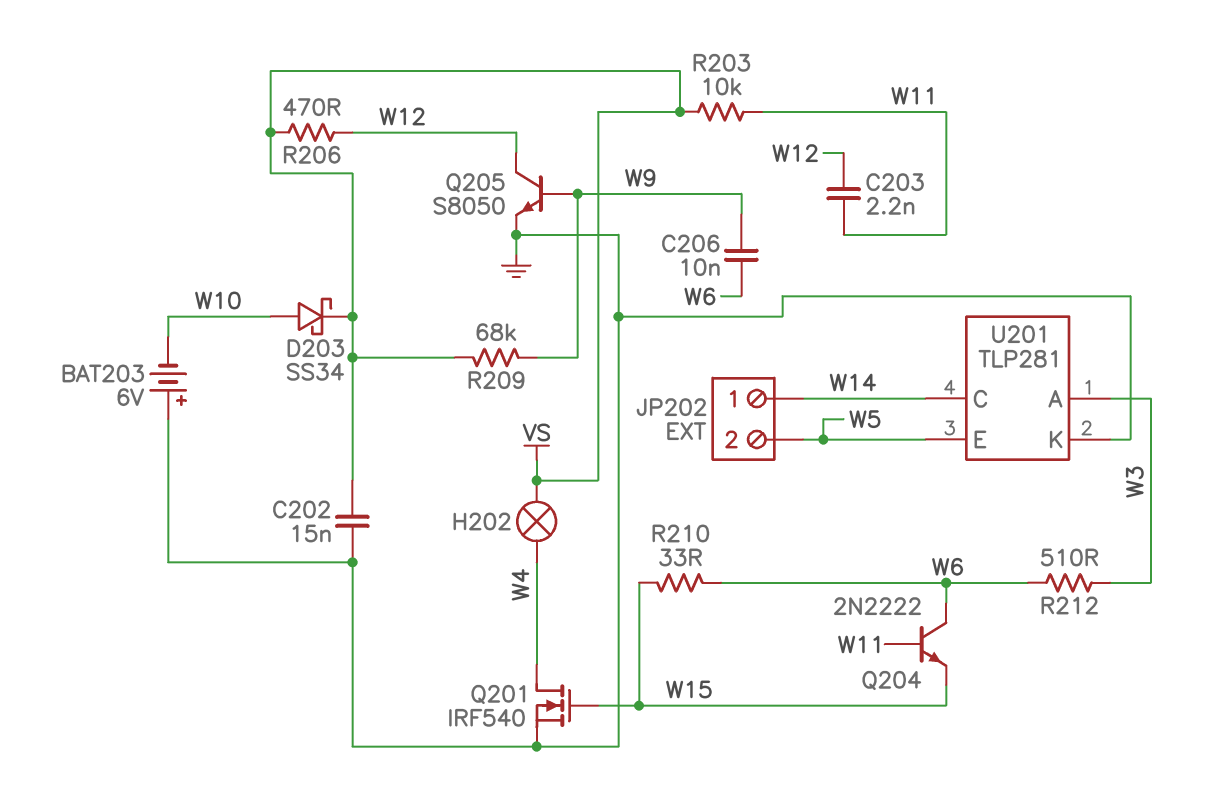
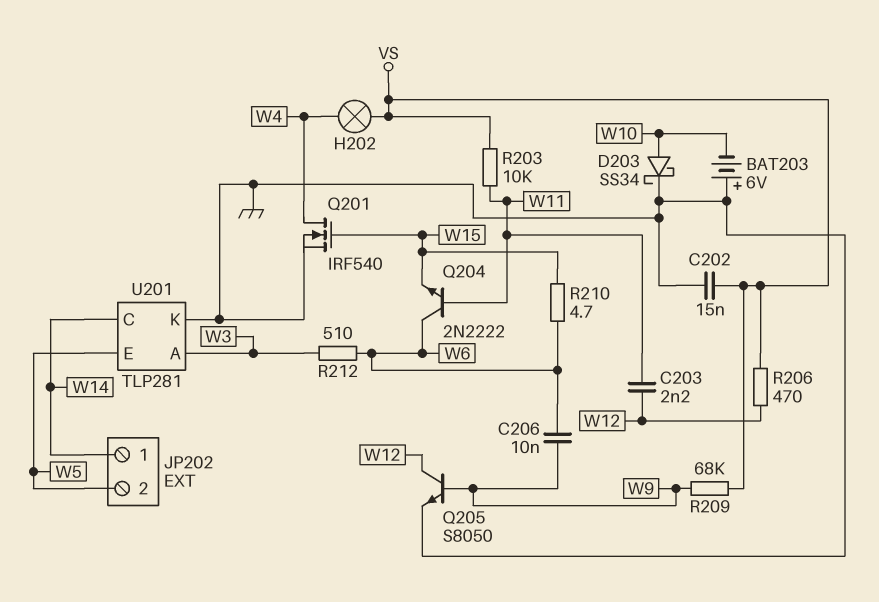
D203: schottky SS34 (A W10, K VS) -> schottky SS34 (A W10, K GND)
R210: 33 (W6, W15) -> 4.7 (W6, W15)

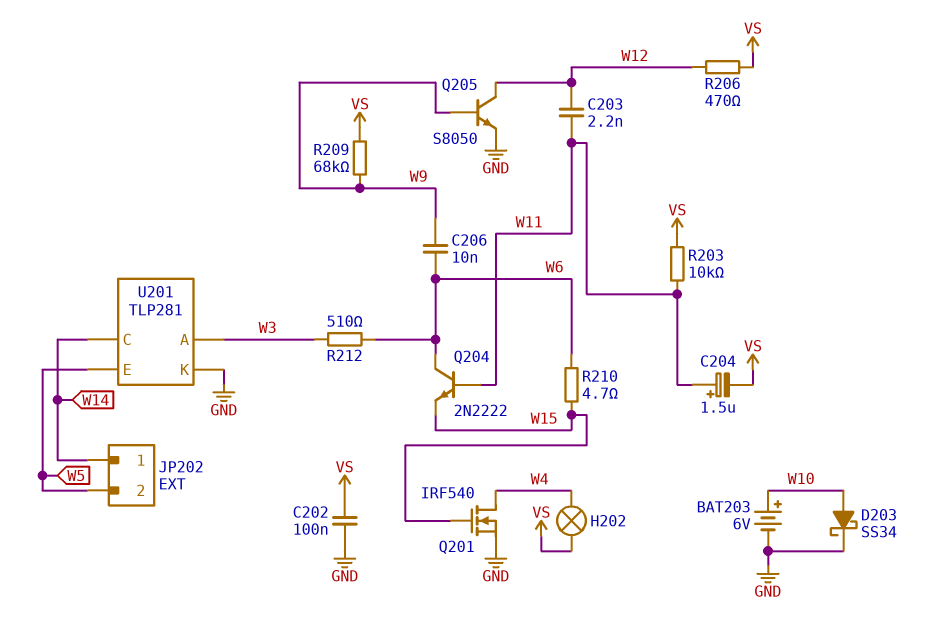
BAT203: 6V (plus GND, minus W10) -> 6V (plus W10, minus GND)
C202: 15nF (GND, VS) -> 100nF (GND, VS)
C204: none -> 1.5uF (plus W11, minus VS)

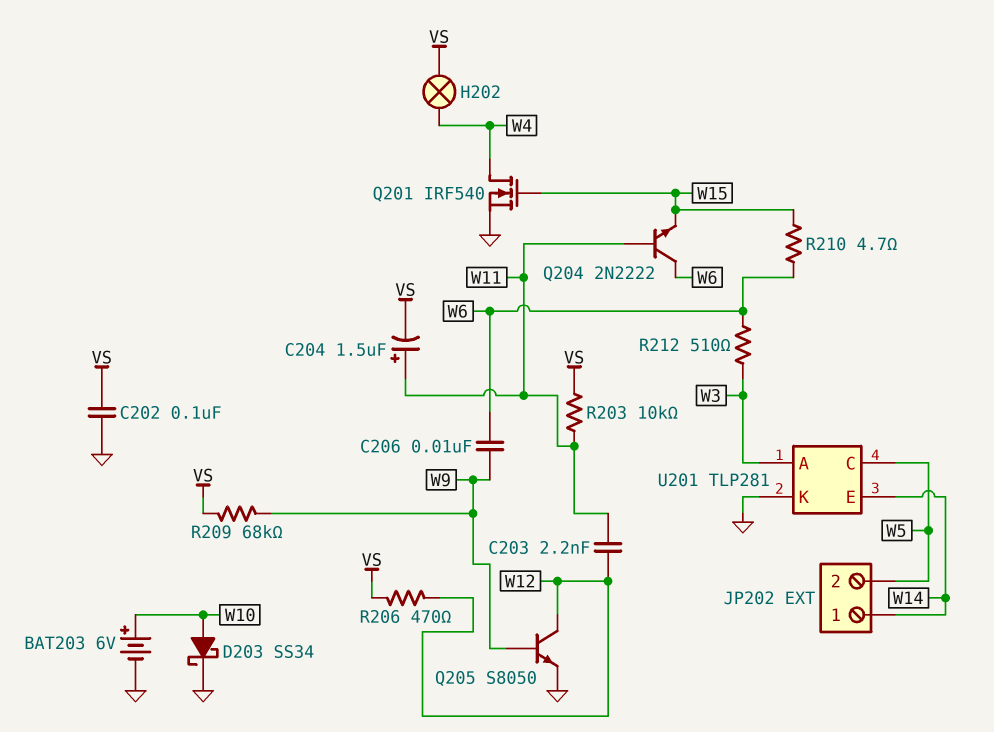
U201 pin C: W14 -> W5
U201 pin E: W5 -> W14

